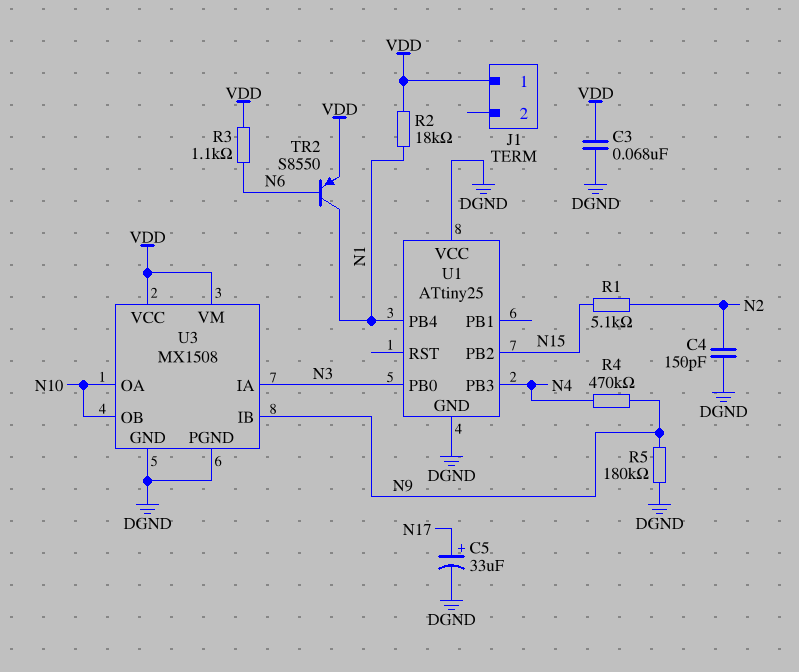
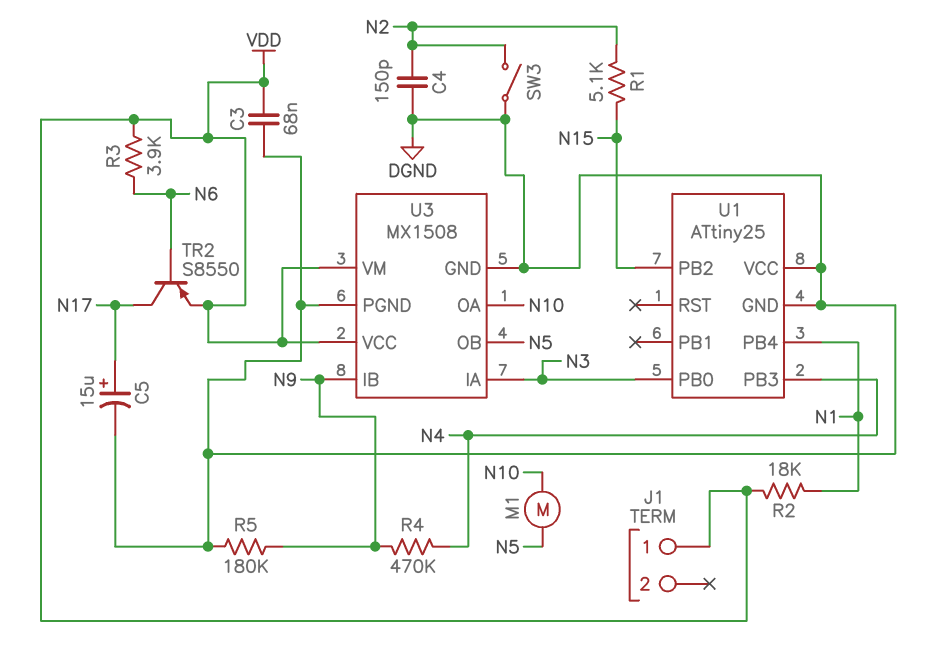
C5: 33uF (plus N17, minus DGND) -> 15uF (plus N17, minus DGND)
M1: none -> motor (N5, N10)
R3: 1.1k (N6, VDD) -> 3.9k (N6, VDD)
SW3: none -> switch (DGND, N2)
TR2: PNP S8550 (B N6, C N1, E VDD) -> PNP S8550 (B N6, C N17, E VDD)
U3 pin OB: N10 -> N5

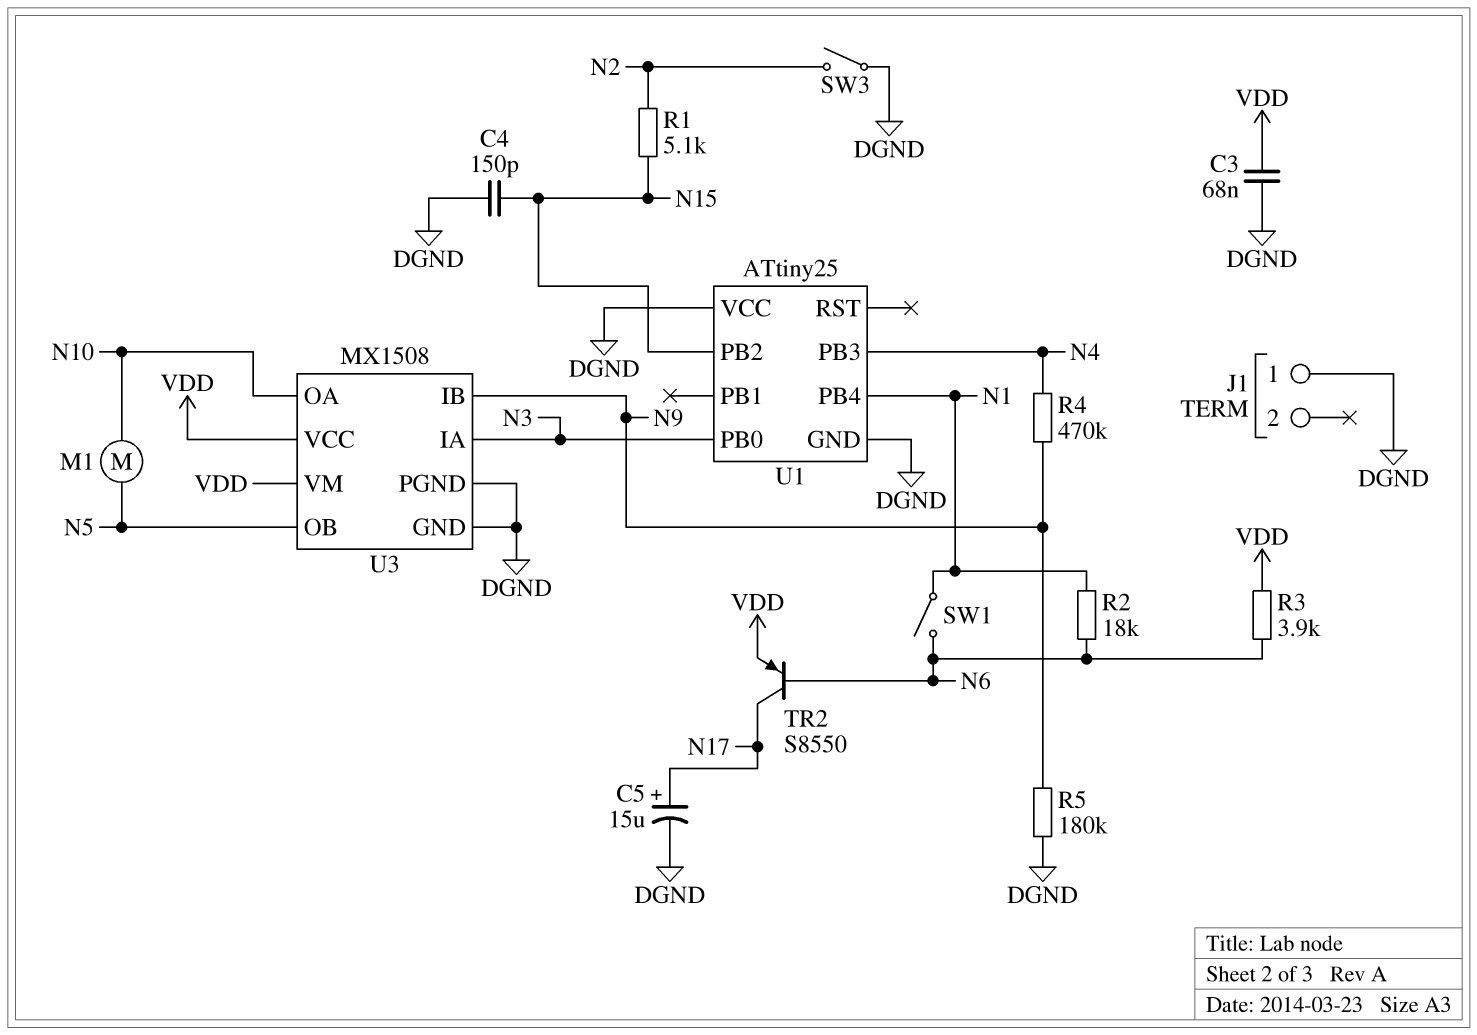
C4: 150pF (DGND, N2) -> 150pF (DGND, N15)
J1 pin 1: VDD -> DGND
R2: 18k (N1, VDD) -> 18k (N1, N6)
SW1: none -> switch (N1, N6)

